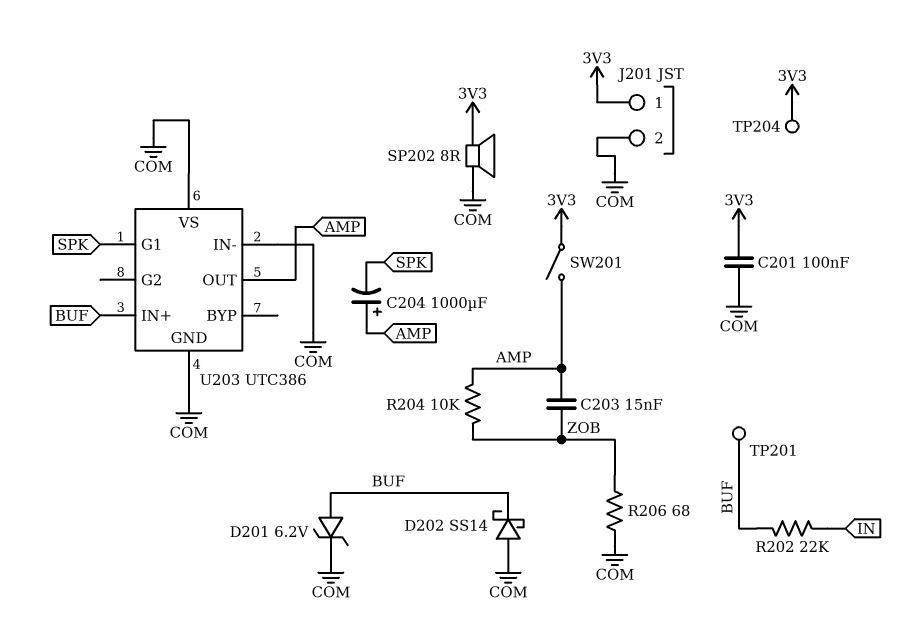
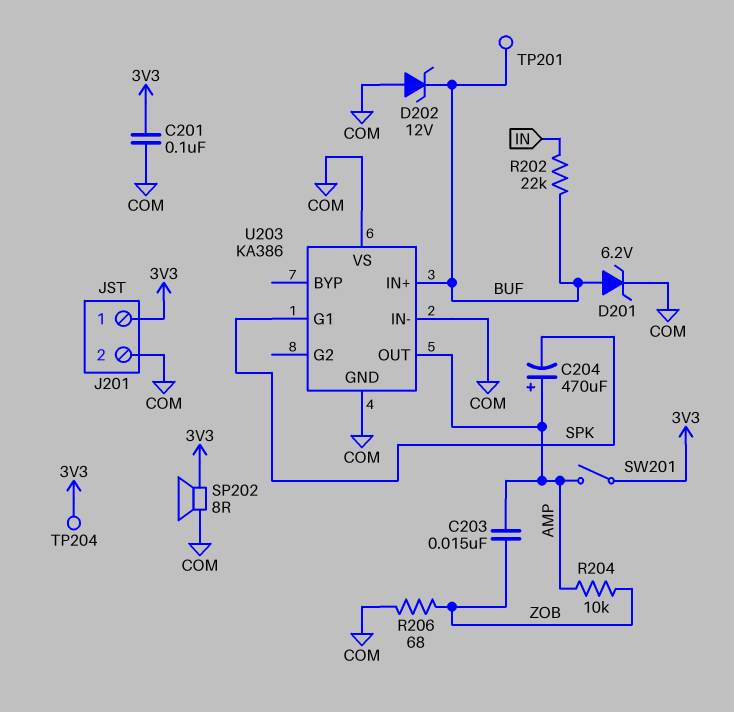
C204: 1000uF (plus AMP, minus SPK) -> 470uF (plus AMP, minus SPK)
D202: schottky SS14 (A COM, K BUF) -> zener 12V (A COM, K BUF)
U203: UTC386 -> KA386

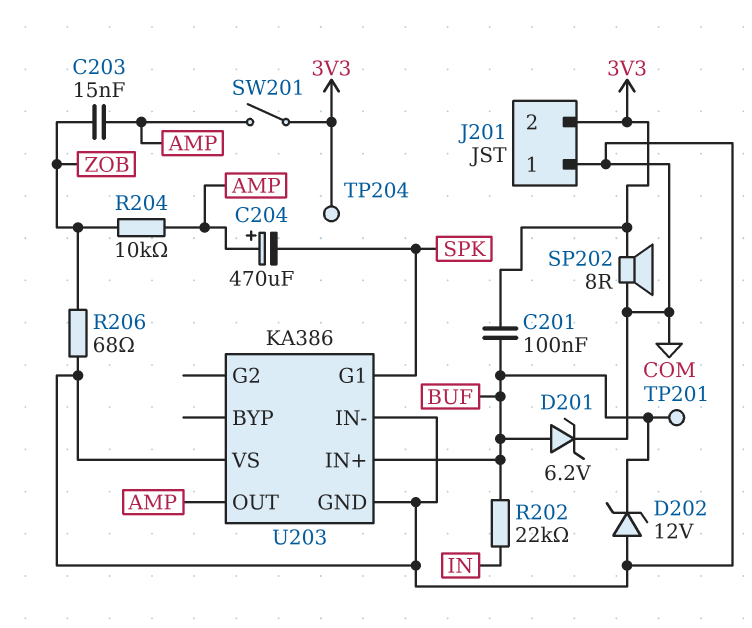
C201: 100nF (3V3, COM) -> 100nF (3V3, BUF)
J201 pin 1: 3V3 -> COM
J201 pin 2: COM -> 3V3

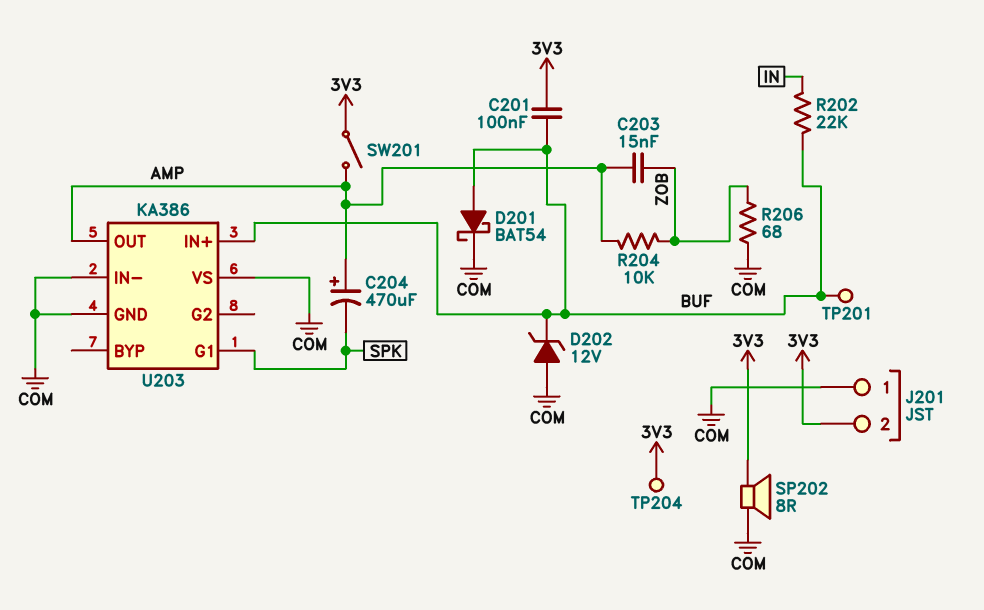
D201: zener 6.2V (A BUF, K COM) -> schottky BAT54 (A BUF, K COM)

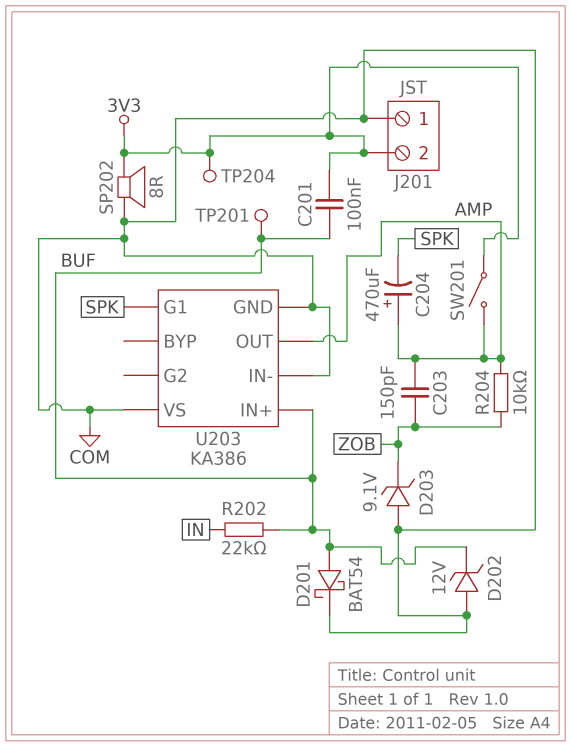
C203: 15nF (AMP, ZOB) -> 150pF (AMP, ZOB)
D203: none -> zener 9.1V (A COM, K ZOB)
R206: 68 (COM, ZOB) -> none

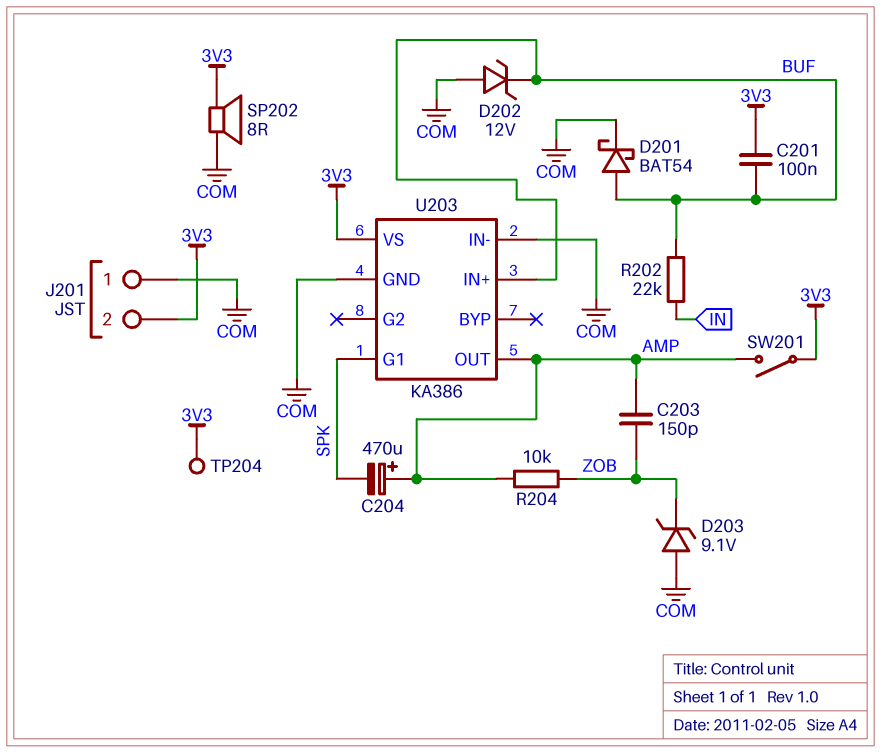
TP201: test point (BUF) -> none
U203 pin VS: COM -> 3V3

